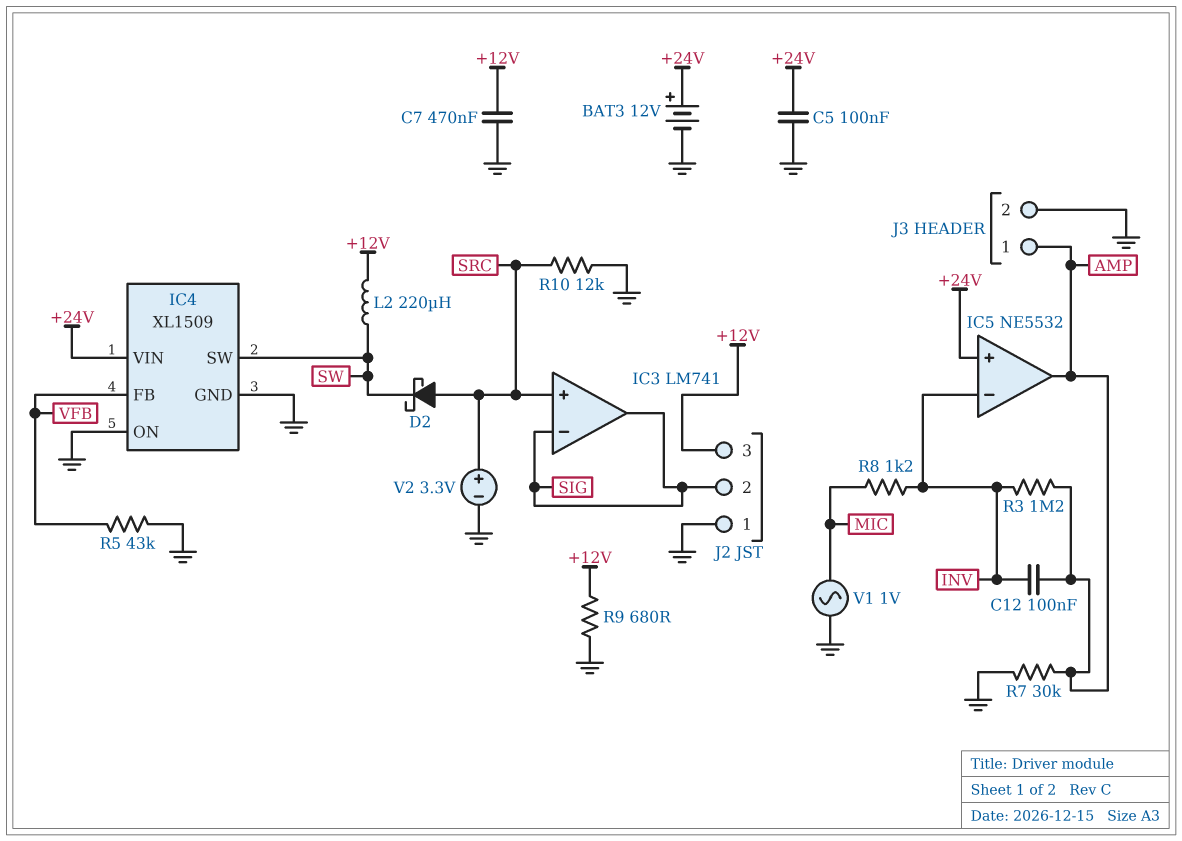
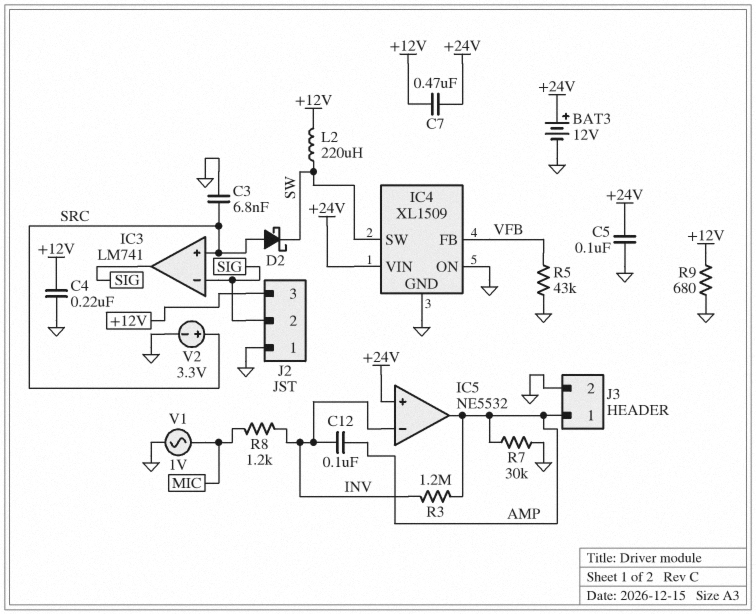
C3: none -> 6.8nF (GND, SRC)
C4: none -> 220nF (+12V, GND)
C7: 470nF (+12V, GND) -> 470nF (+12V, +24V)
R10: 12k (GND, SRC) -> none

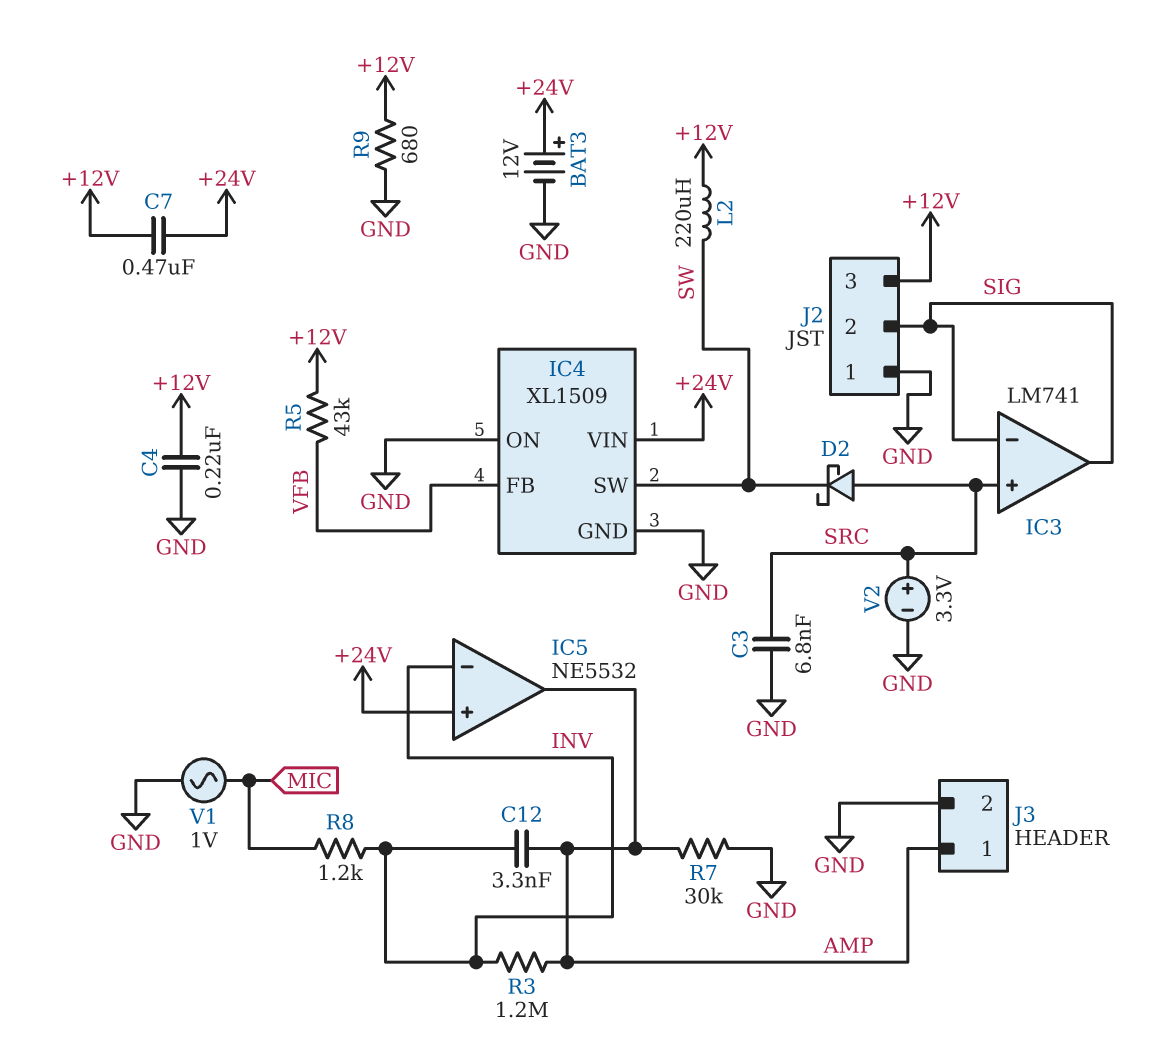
C5: 100nF (+24V, GND) -> none
C12: 100nF (AMP, INV) -> 3.3nF (AMP, INV)
R5: 43k (GND, VFB) -> 43k (+12V, VFB)

